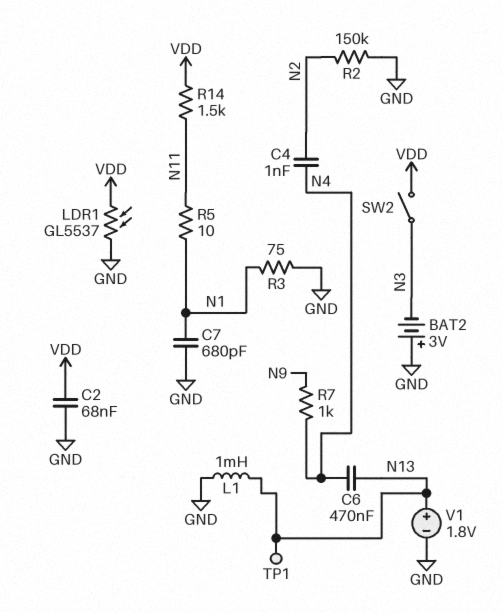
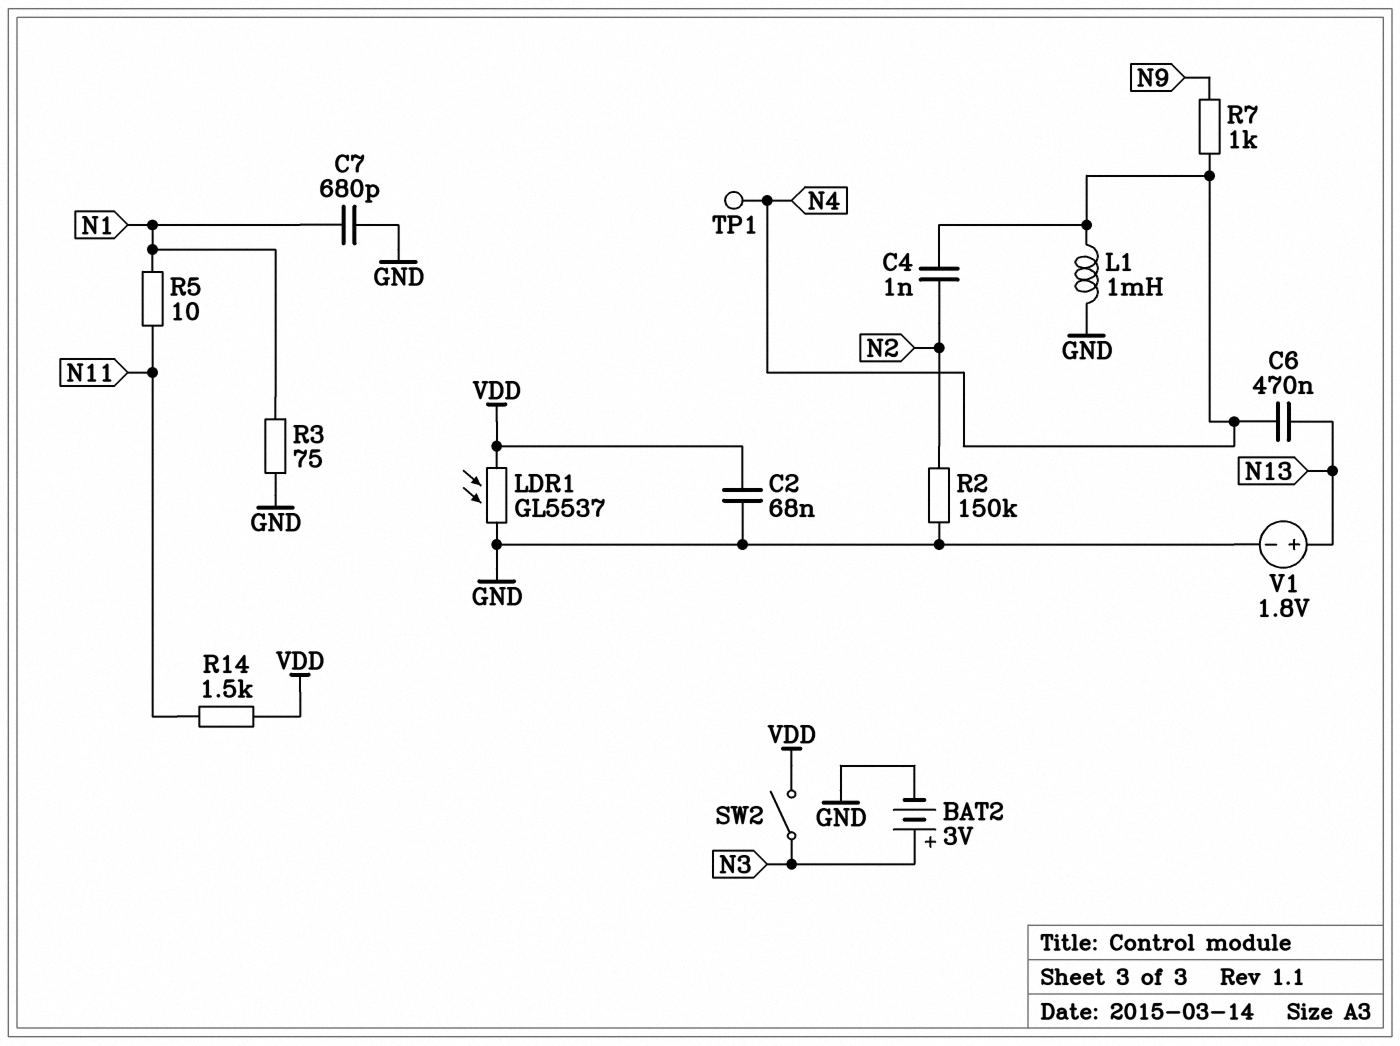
BAT2: 3V (plus GND, minus N3) -> 3V (plus N3, minus GND)
L1: 1mH (GND, N13) -> 1mH (GND, N4)
TP1: test point (N13) -> test point (N4)

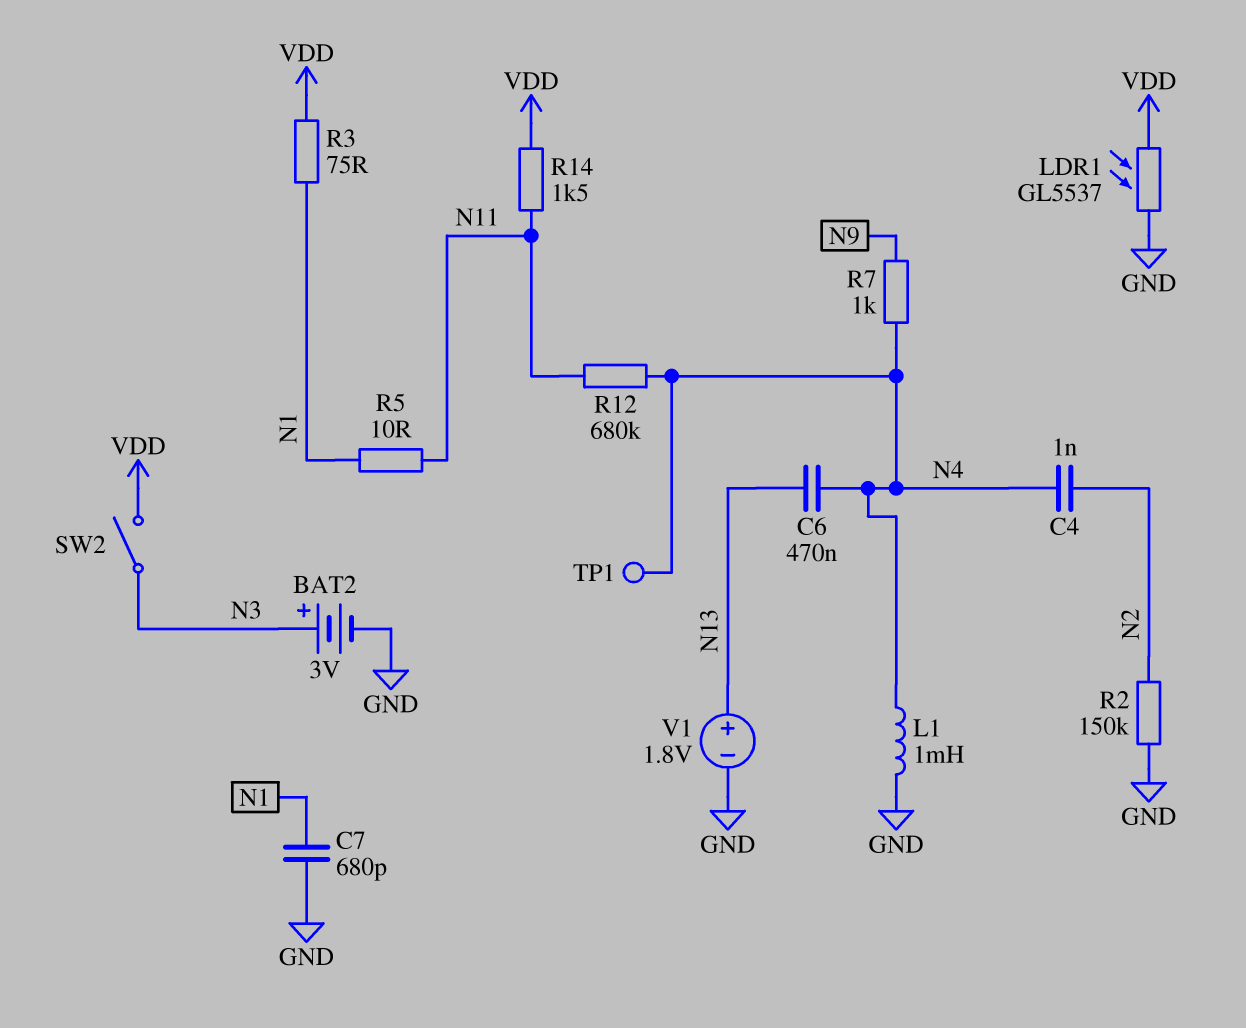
C2: 68nF (GND, VDD) -> none
R3: 75 (GND, N1) -> 75 (N1, VDD)
R12: none -> 680k (N4, N11)

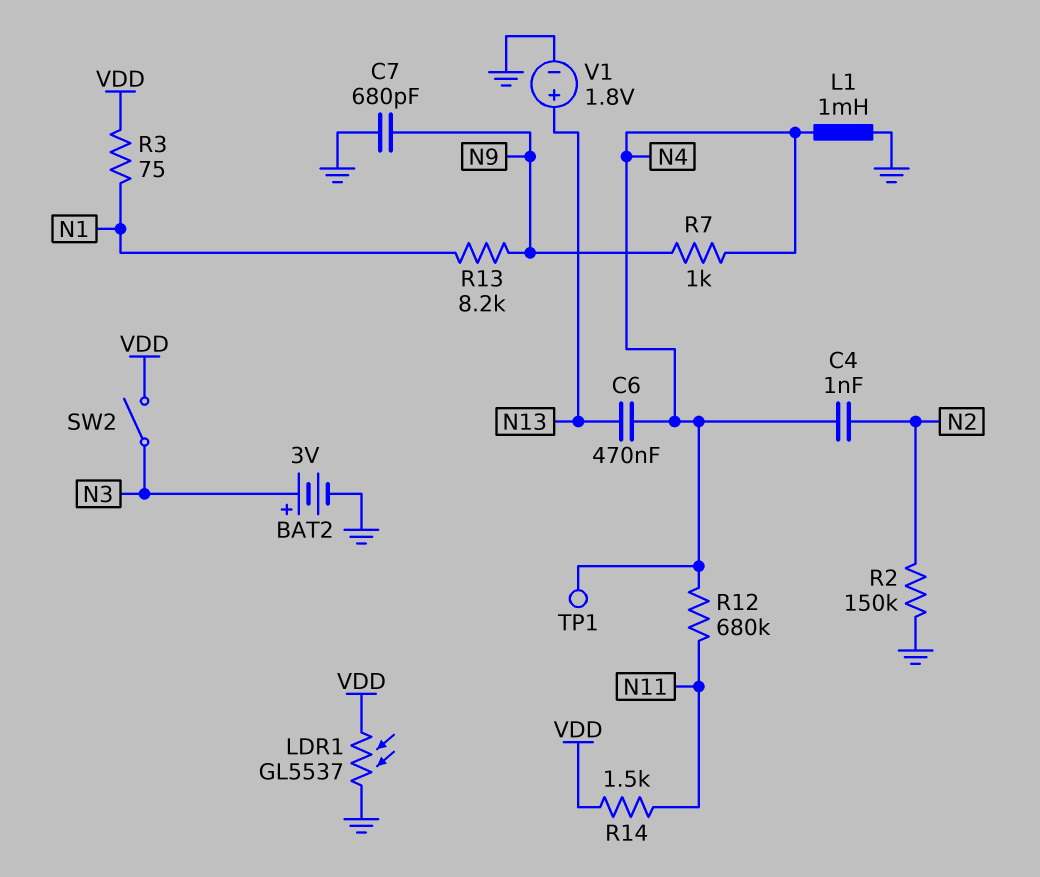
C7: 680pF (GND, N1) -> 680pF (GND, N9)
R5: 10 (N1, N11) -> none
R13: none -> 8.2k (N1, N9)

